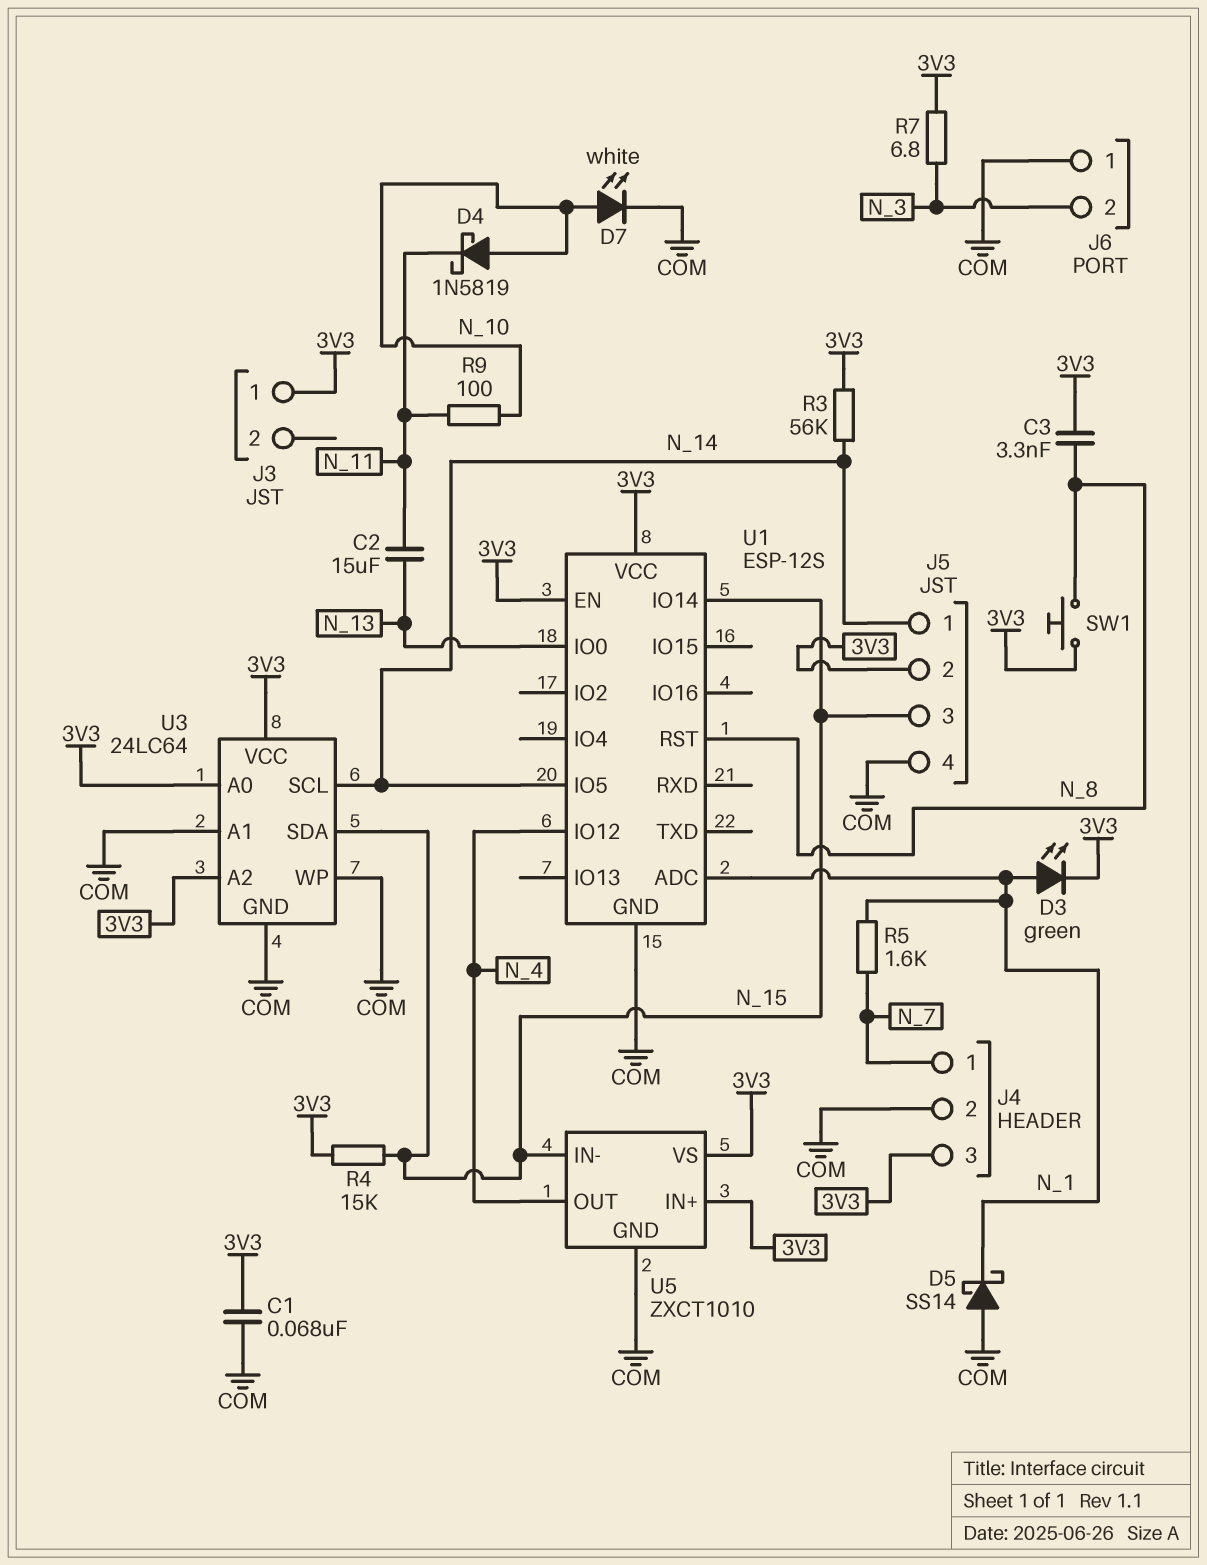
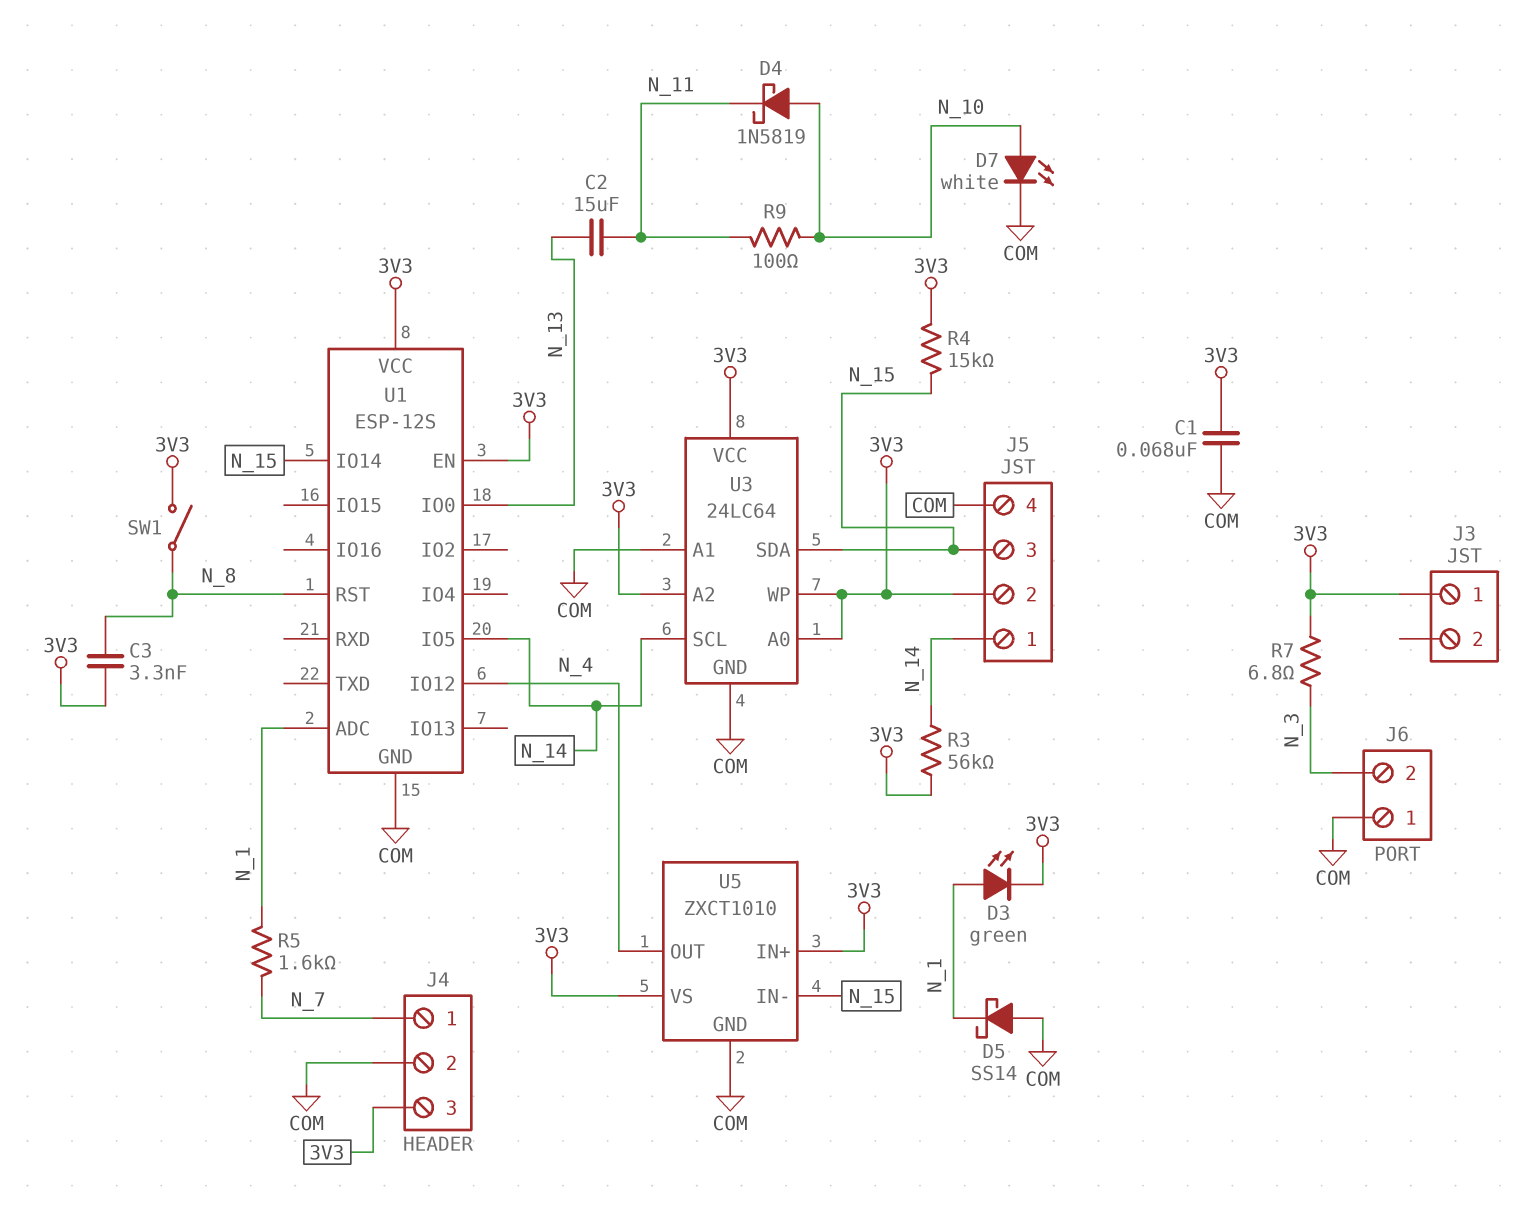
SW1: button (3V3, N_8) -> switch (3V3, N_8)
U3 pin WP: COM -> 3V3

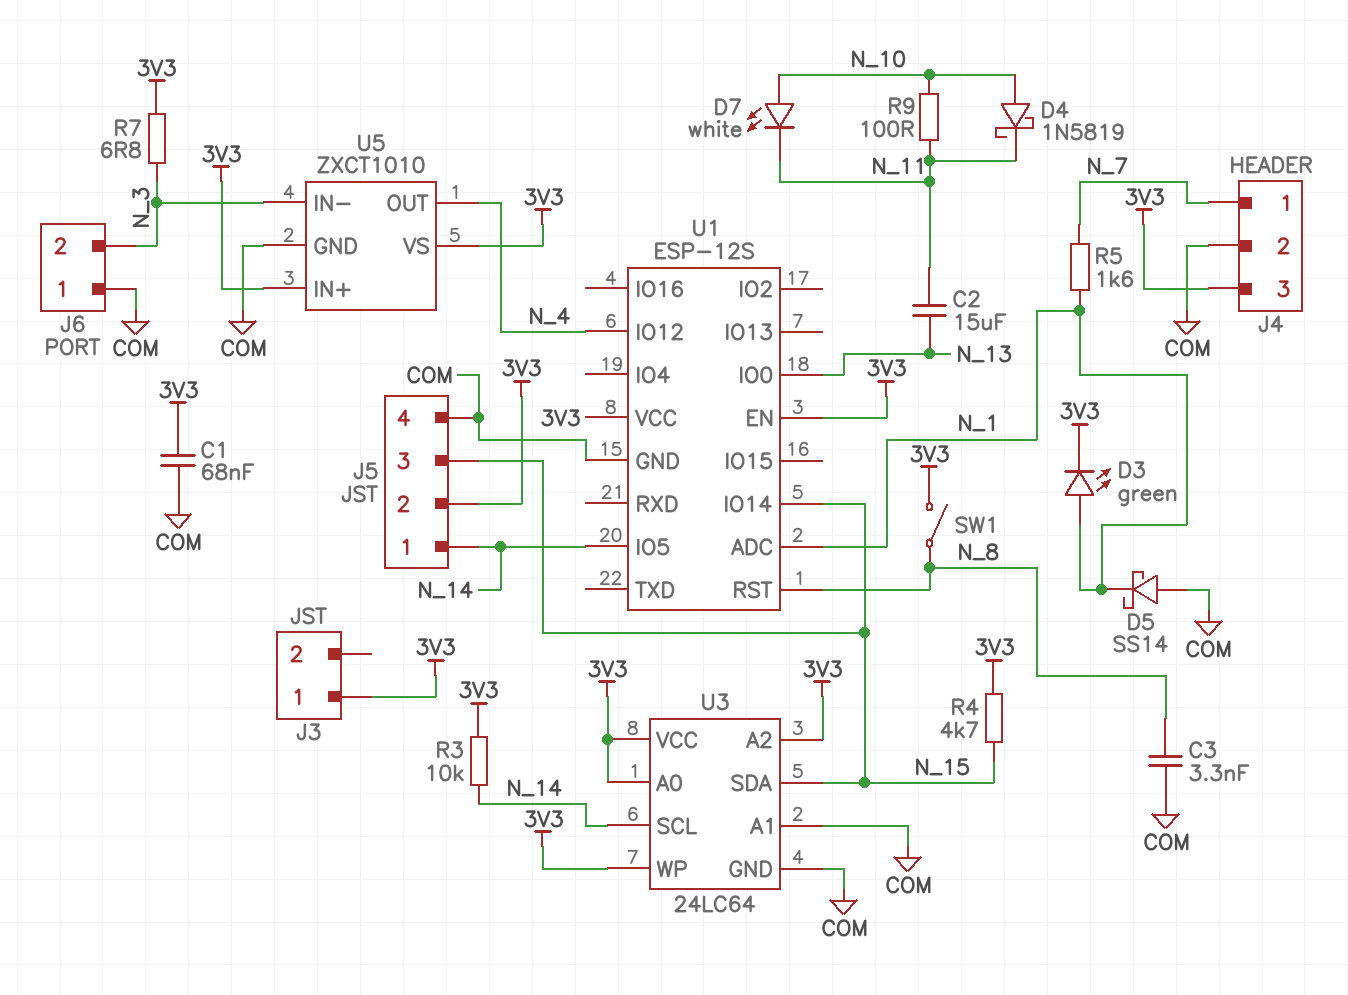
C3: 3.3nF (3V3, N_8) -> 3.3nF (COM, N_8)
D7: LED white (A N_10, K COM) -> LED white (A N_10, K N_11)
R3: 56k (3V3, N_14) -> 10k (3V3, N_14)
R4: 15k (3V3, N_15) -> 4.7k (3V3, N_15)
U5 pin IN-: N_15 -> N_3

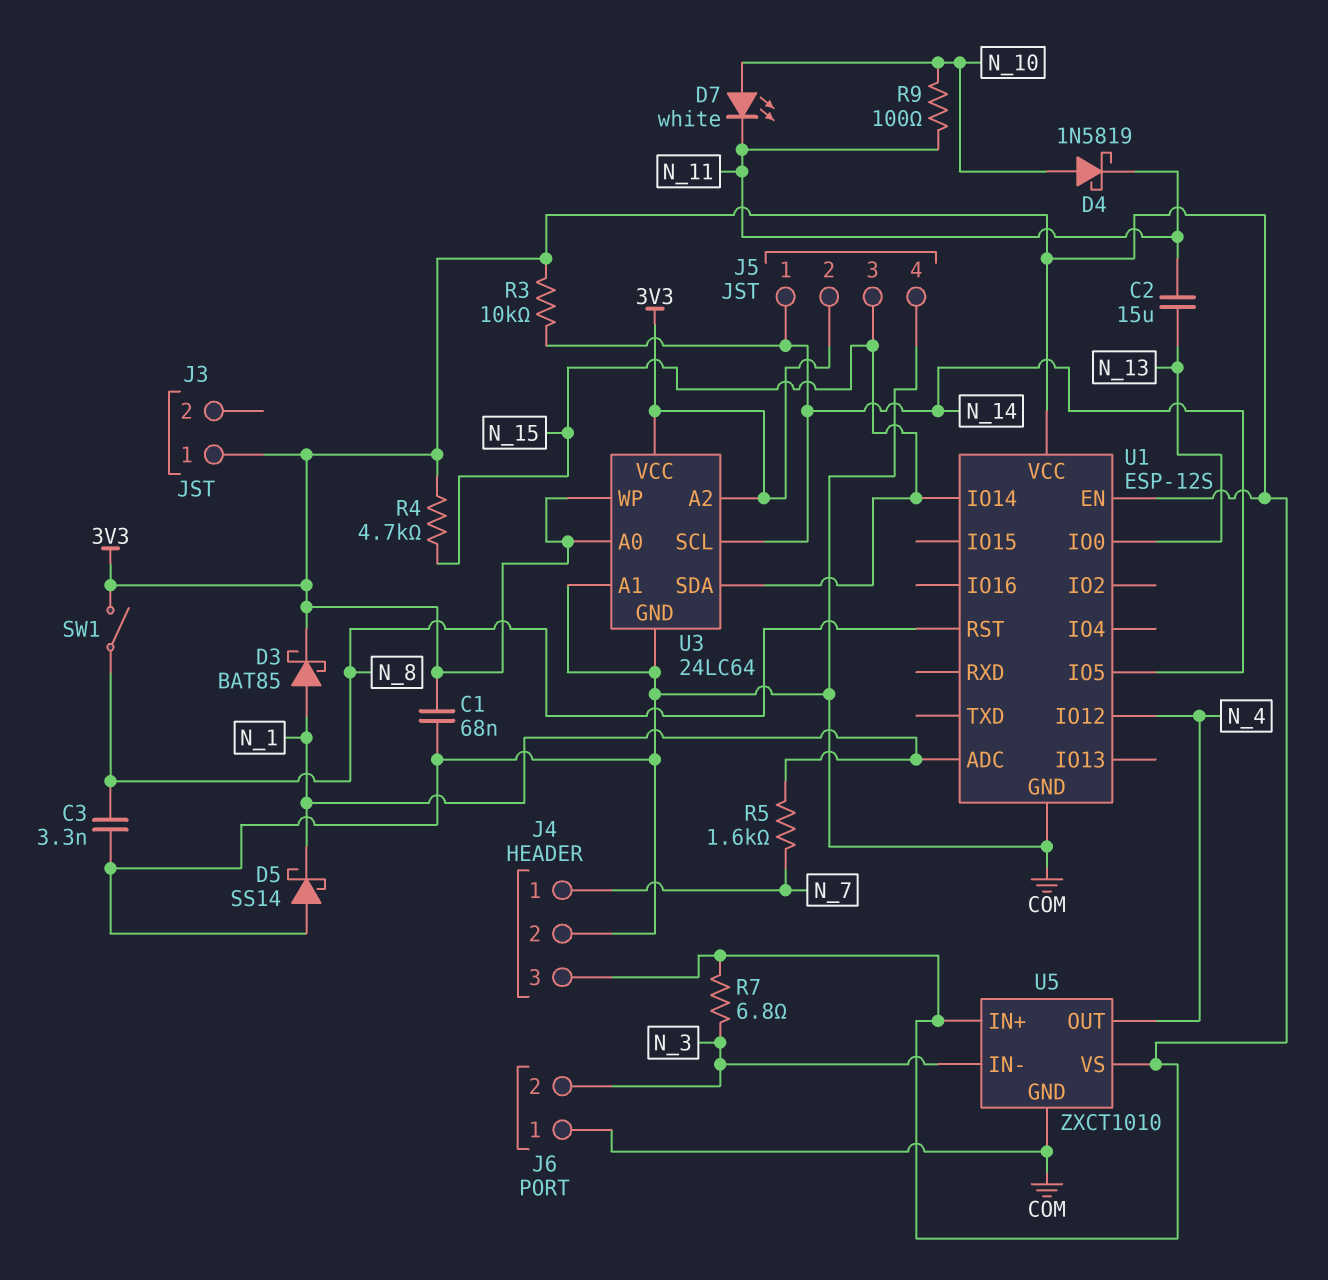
D3: LED green (A N_1, K 3V3) -> schottky BAT85 (A N_1, K 3V3)

